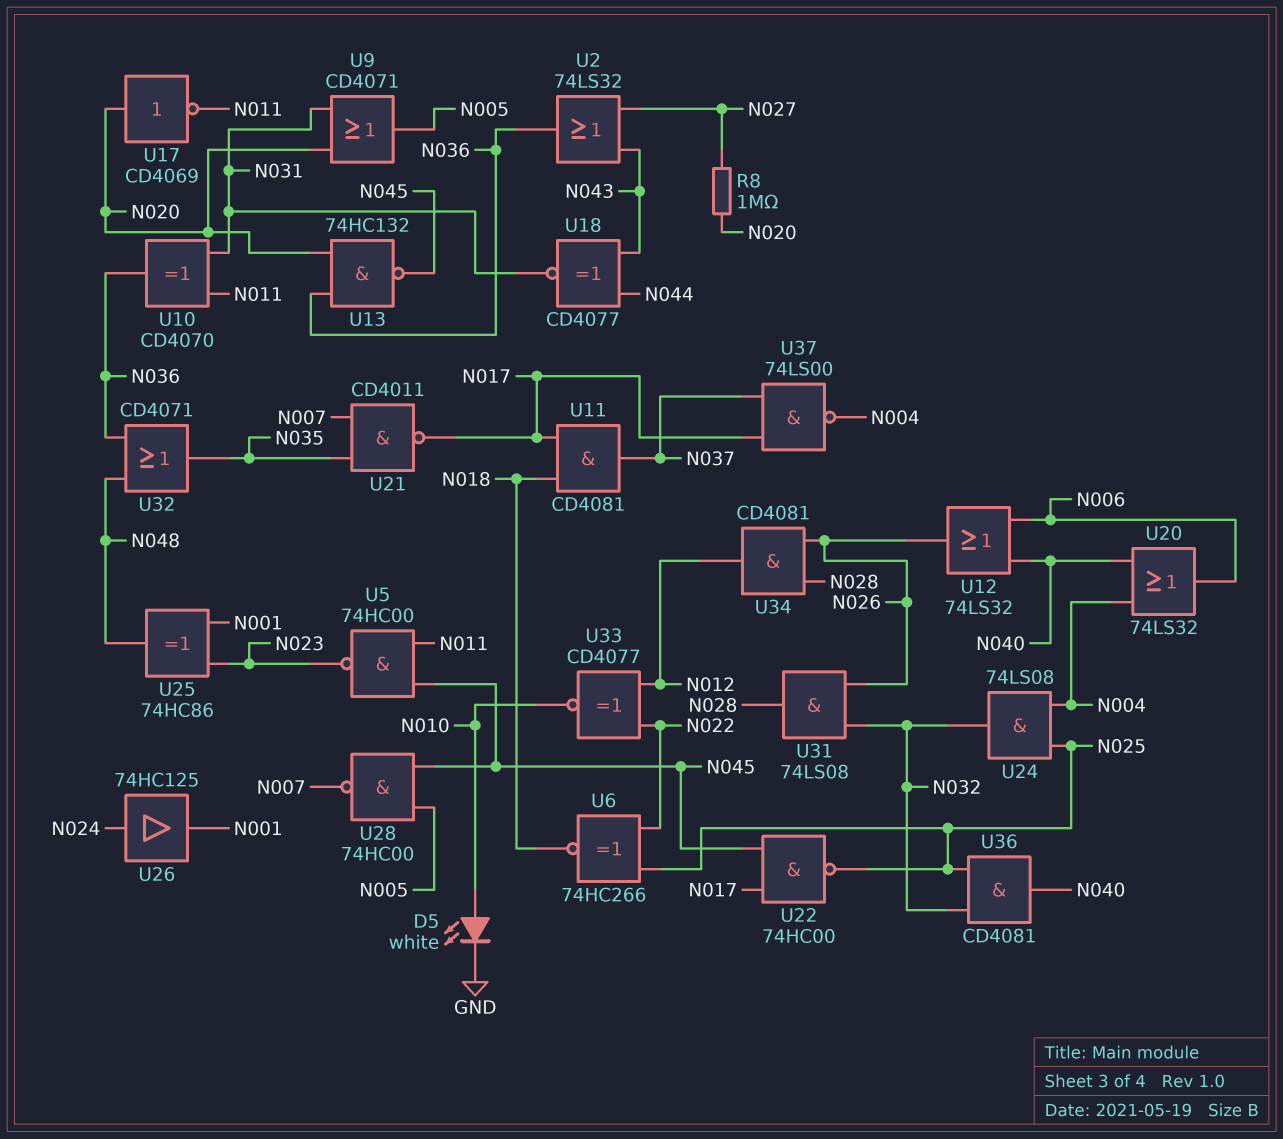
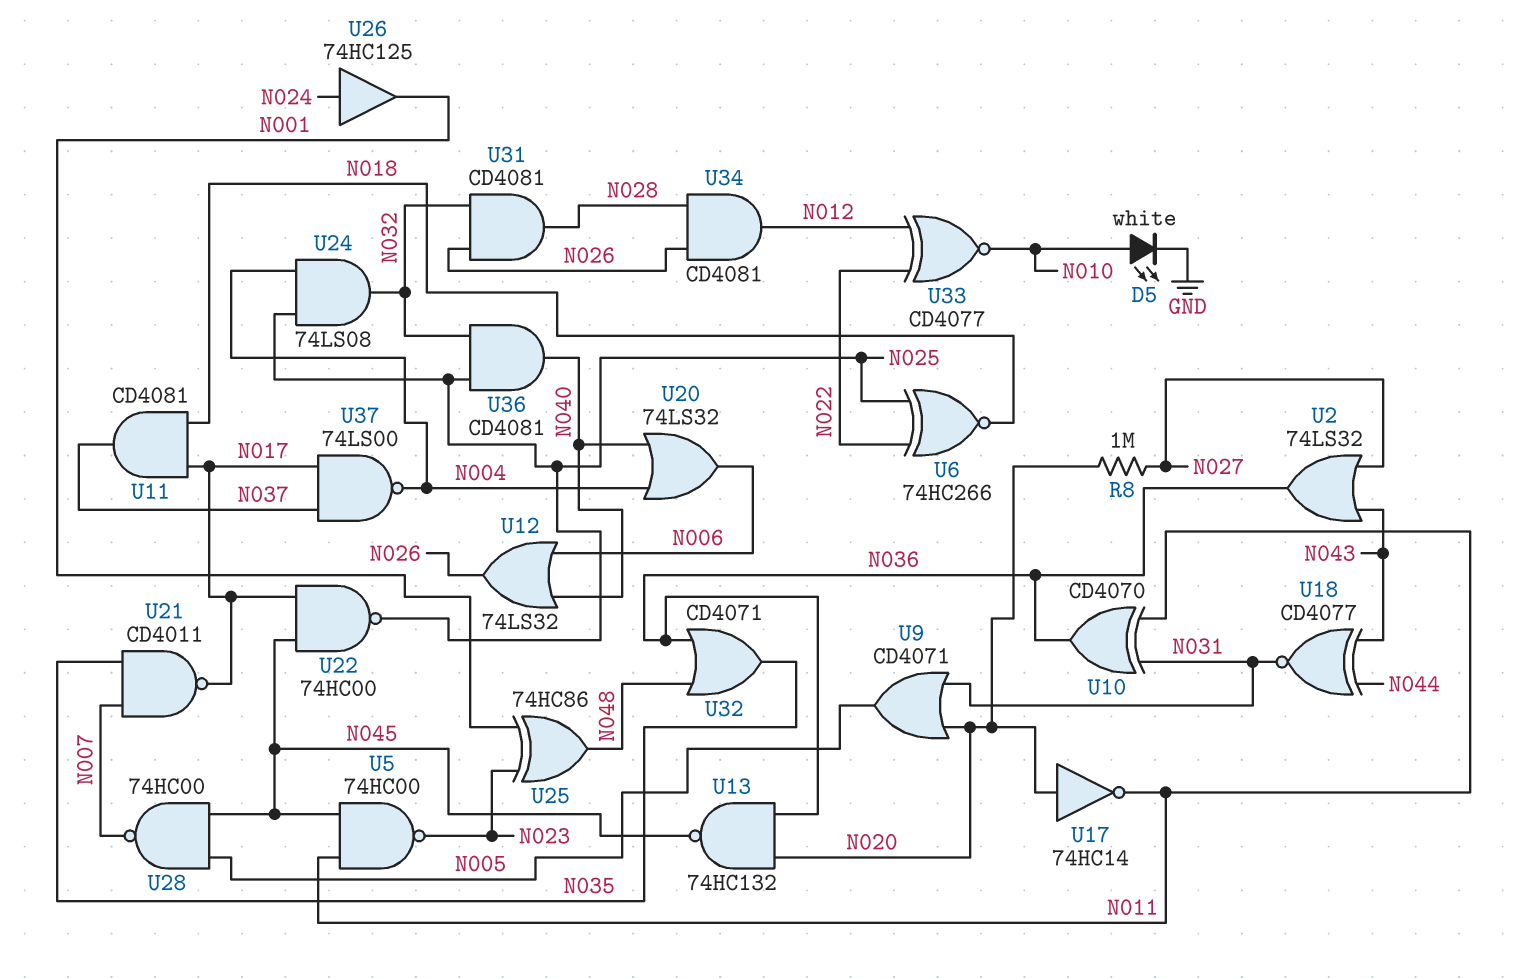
U17: NOT CD4069 (in N020, out N011) -> NOT 74HC14 (in N020, out N011)
U31: AND 74LS08 (in N026, in N032, out N028) -> AND CD4081 (in N026, in N032, out N028)

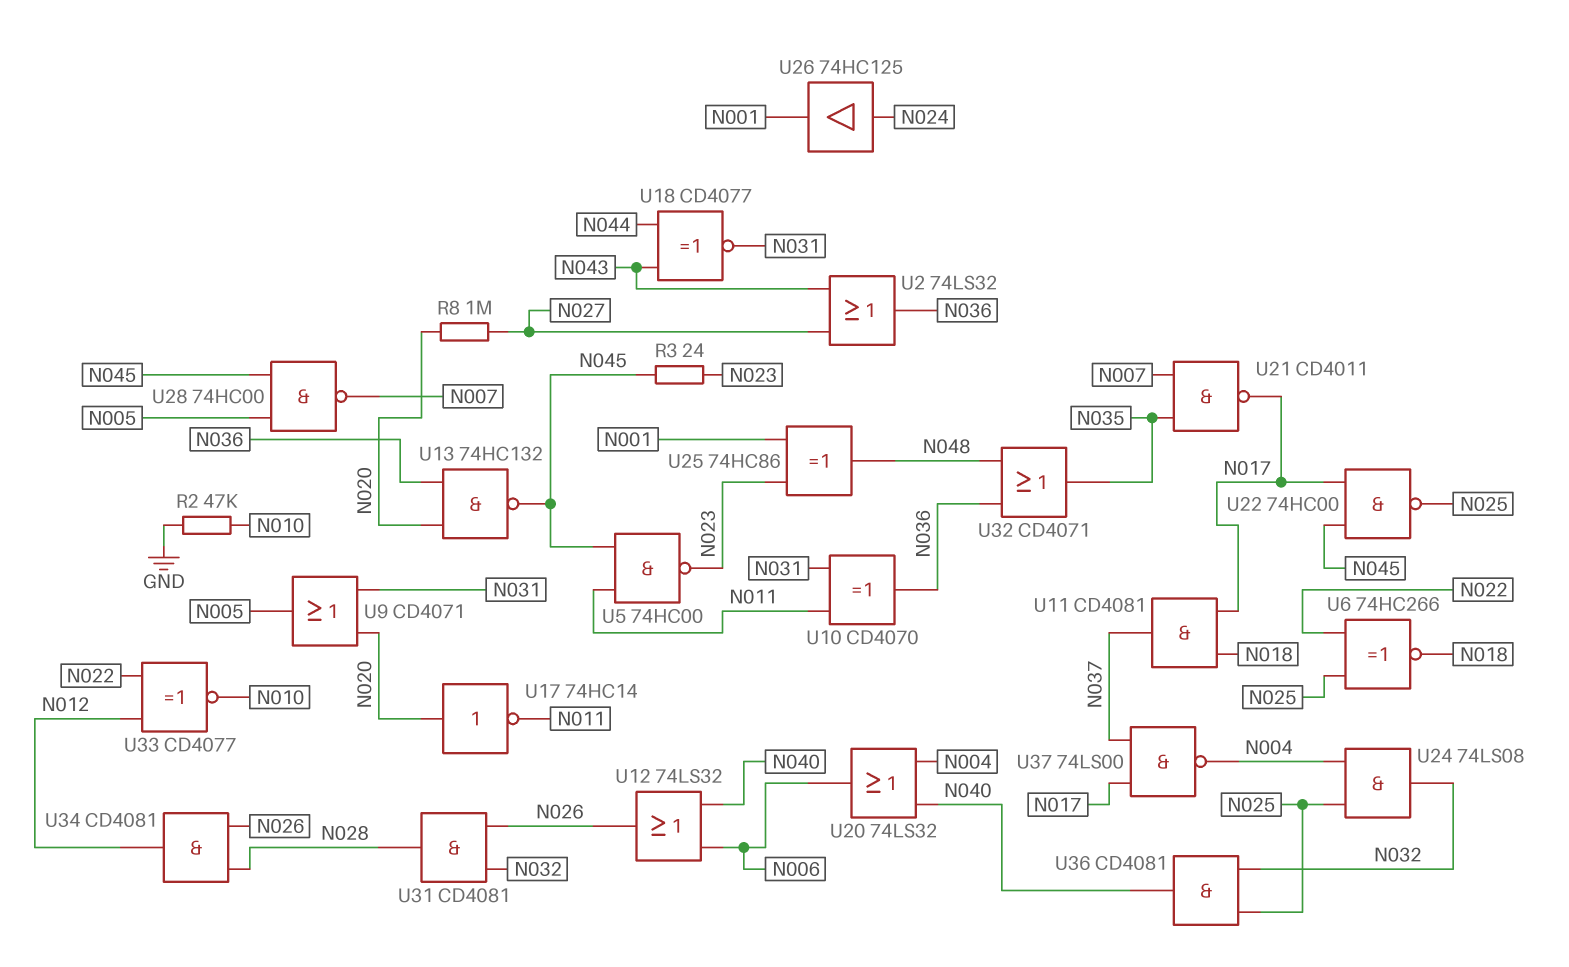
D5: LED white (A N010, K GND) -> none
R2: none -> 47k (GND, N010)
R3: none -> 24 (N023, N045)

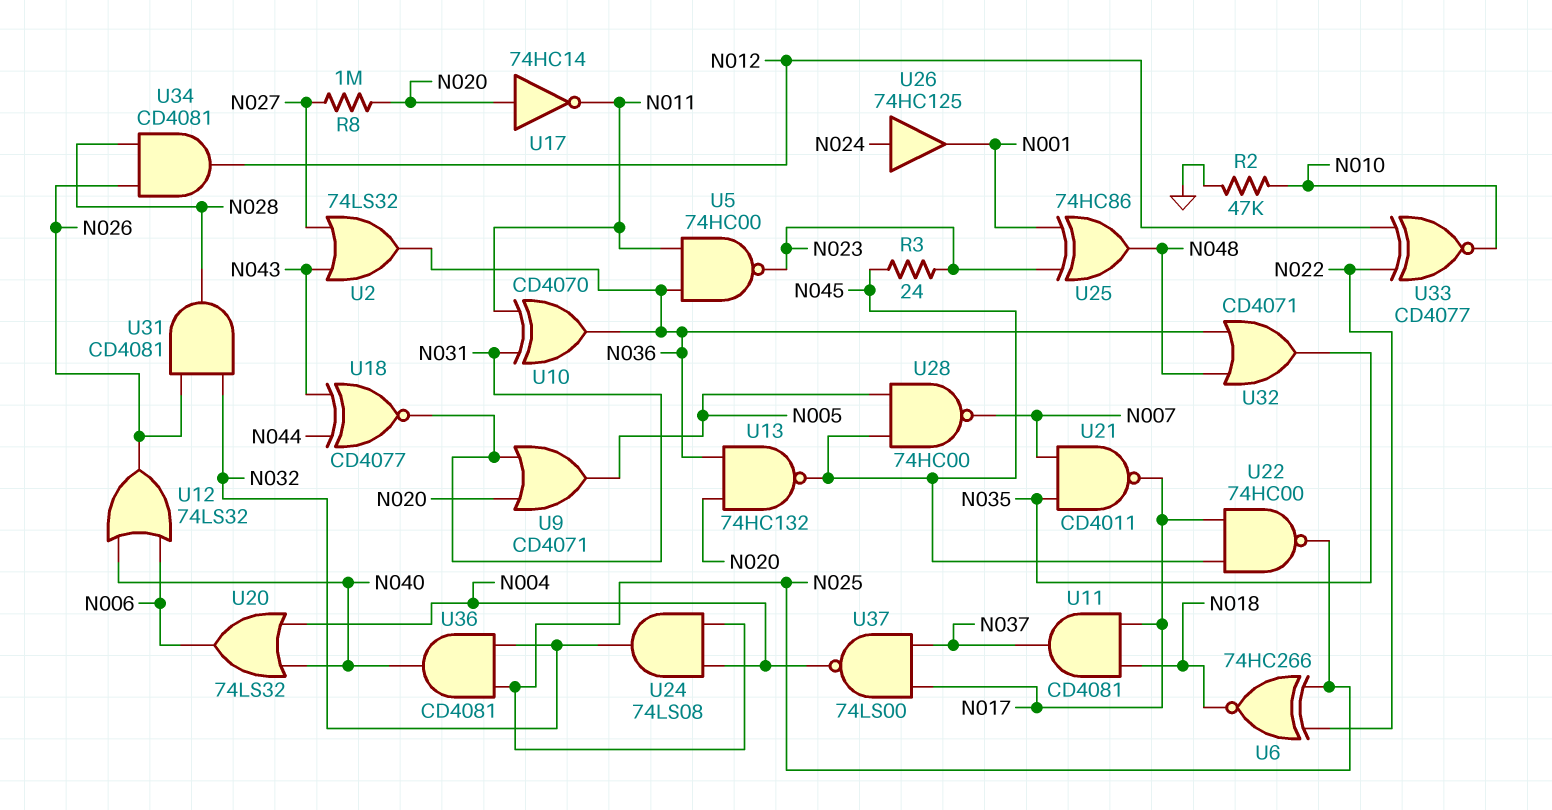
U5: NAND 74HC00 (in N011, in N045, out N023) -> NAND 74HC00 (in N011, in N036, out N023)

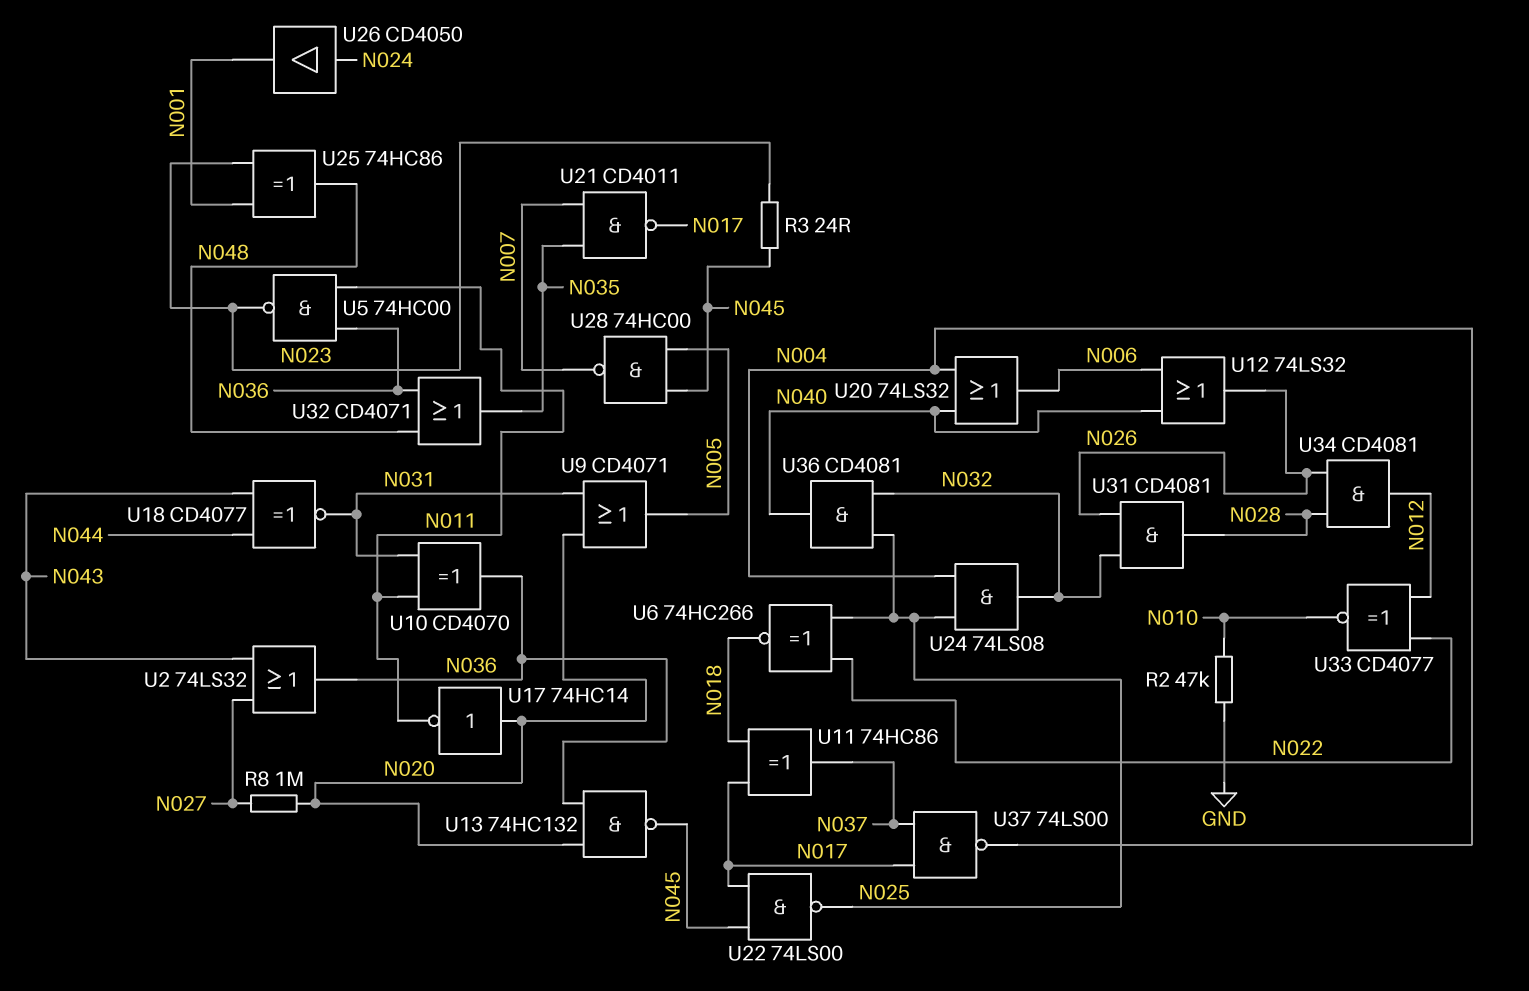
U11: AND CD4081 (in N017, in N018, out N037) -> XOR 74HC86 (in N017, in N018, out N037)
U22: NAND 74HC00 (in N017, in N045, out N025) -> NAND 74LS00 (in N017, in N045, out N025)
U26: buffer 74HC125 (in N024, out N001) -> buffer CD4050 (in N024, out N001)

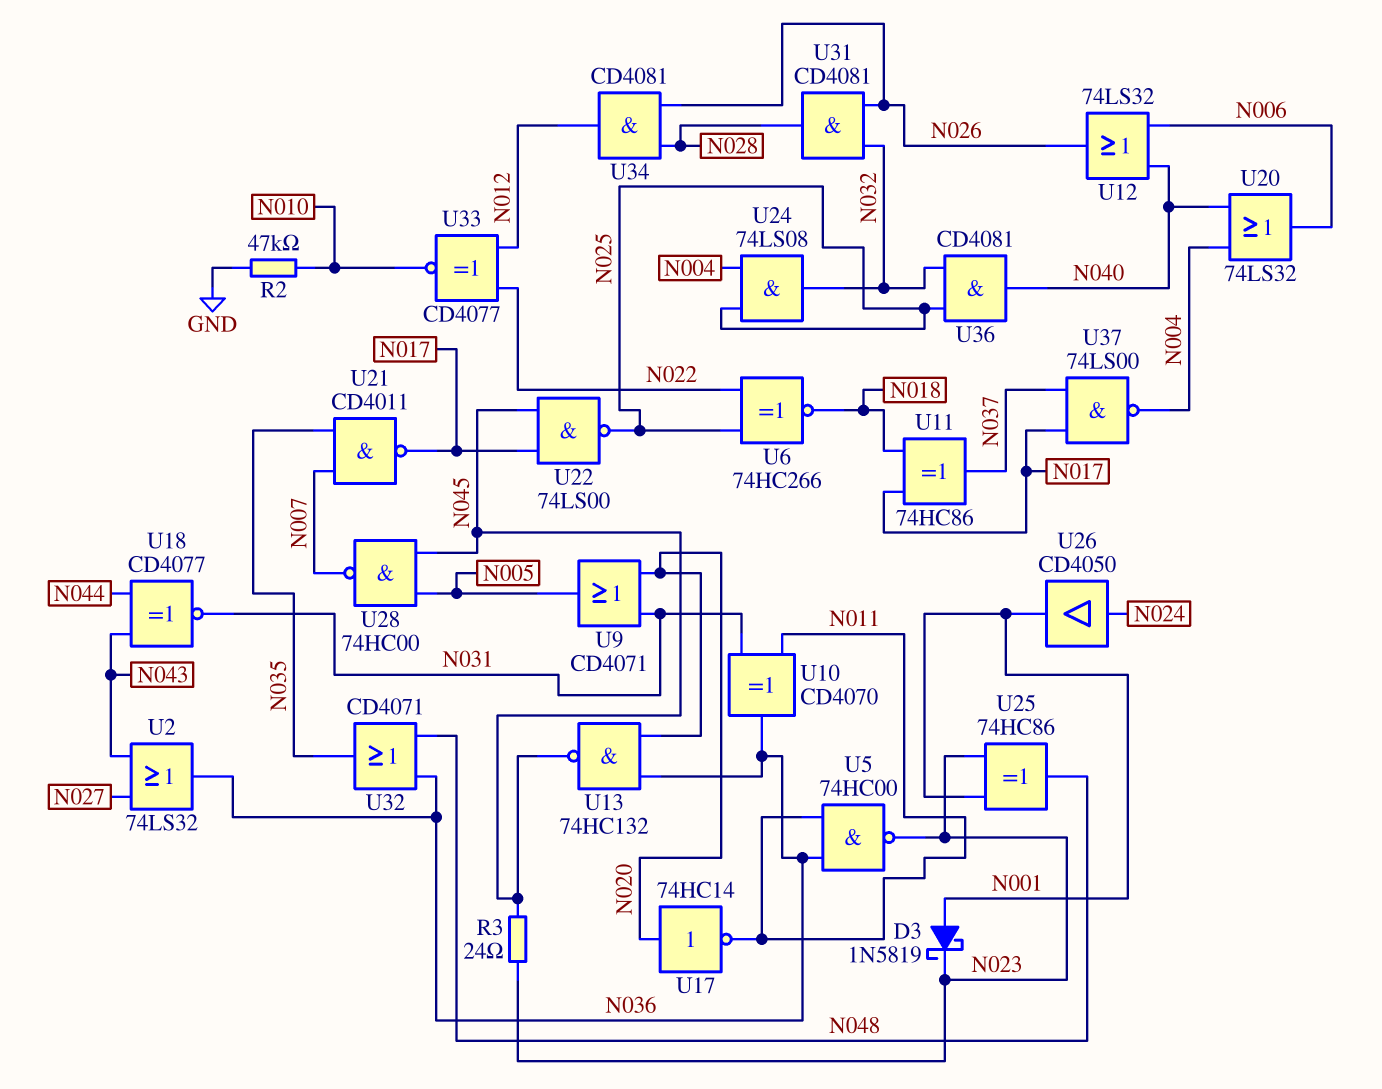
D3: none -> schottky 1N5819 (A N001, K N023)
R8: 1M (N020, N027) -> none

